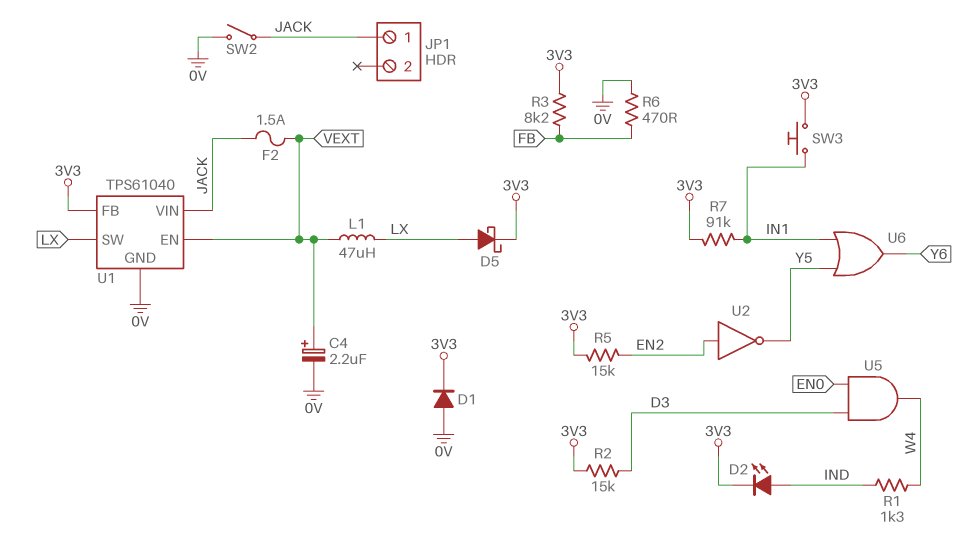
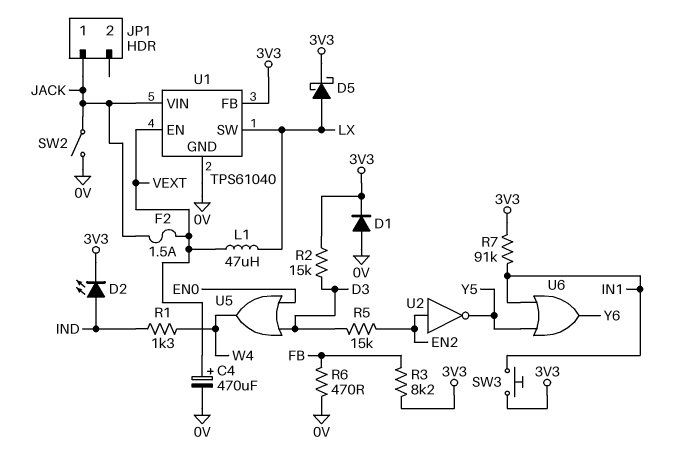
C4: 2.2uF (plus VEXT, minus 0V) -> 470uF (plus VEXT, minus 0V)
R5: 15k (3V3, EN2) -> 15k (D3, EN2)
U5: AND (in D3, in EN0, out W4) -> OR (in D3, in EN0, out W4)

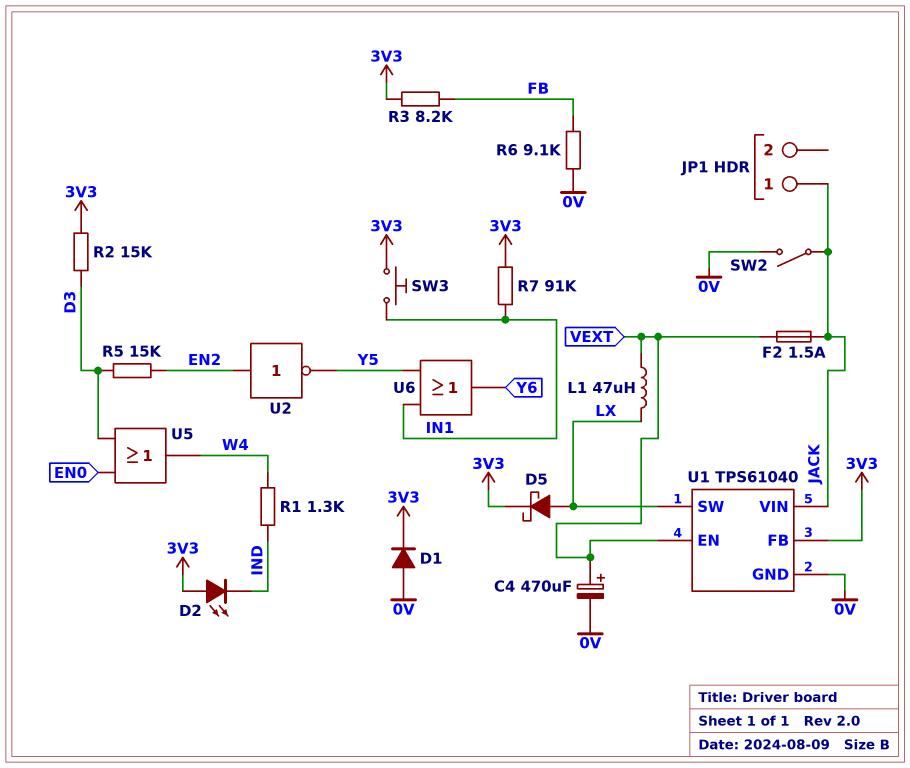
D2: LED (A IND, K 3V3) -> LED (A 3V3, K IND)
R6: 470 (0V, FB) -> 9.1k (0V, FB)

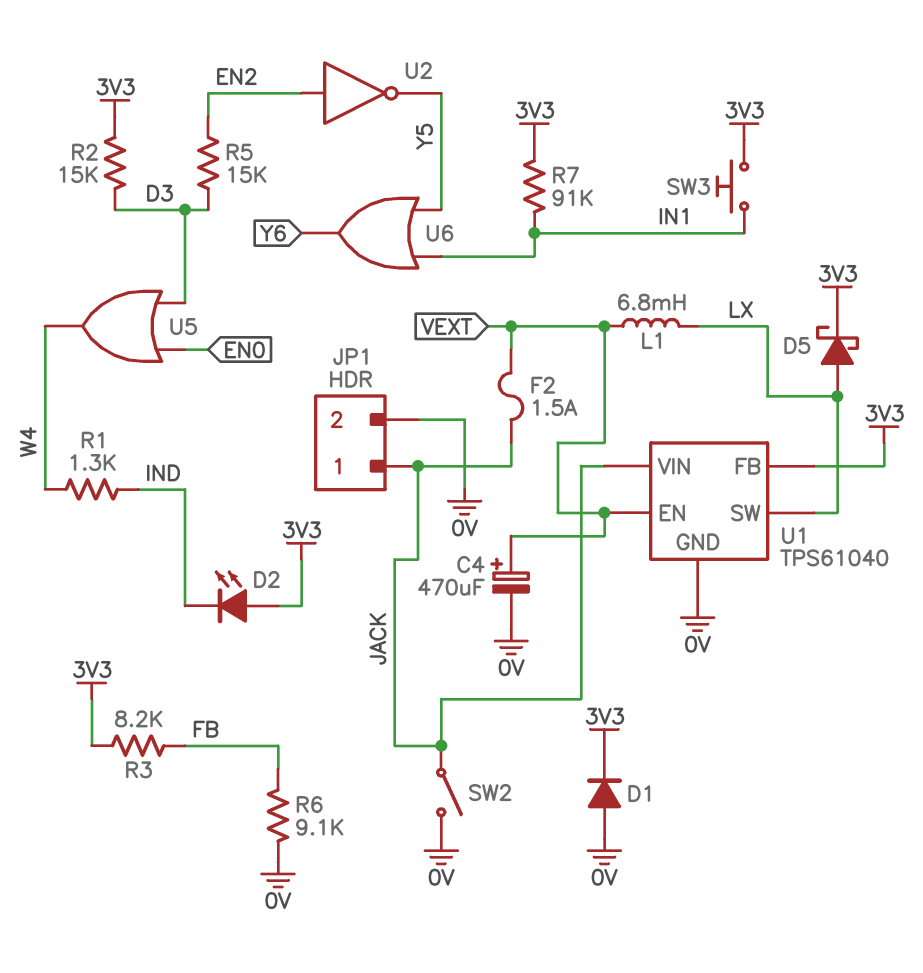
JP1 pin 2: none -> 0V
L1: 47uH (LX, VEXT) -> 6.8mH (LX, VEXT)

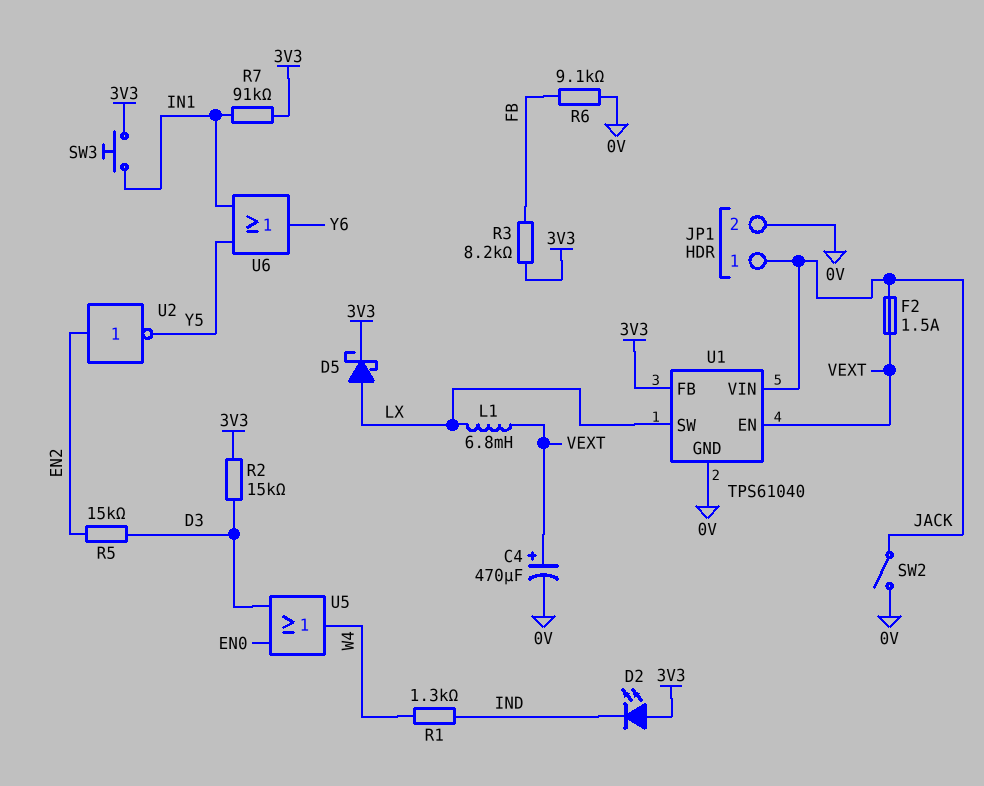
D1: diode (A 0V, K 3V3) -> none

